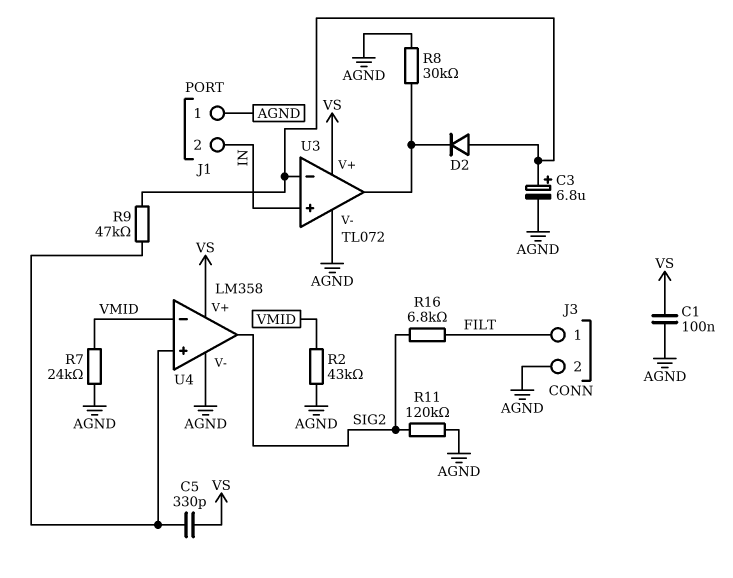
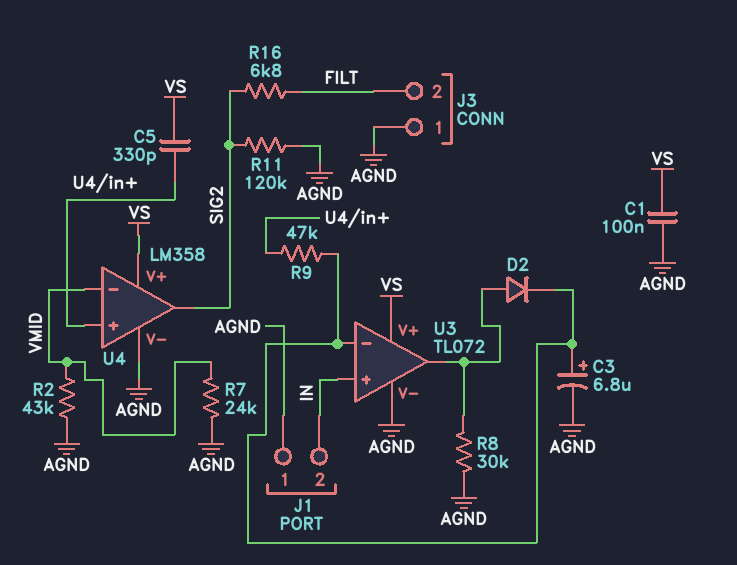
D2: diode (A U3/in-, K U3/out) -> diode (A U3/out, K U3/in-)
J3 pin 1: FILT -> AGND
J3 pin 2: AGND -> FILT

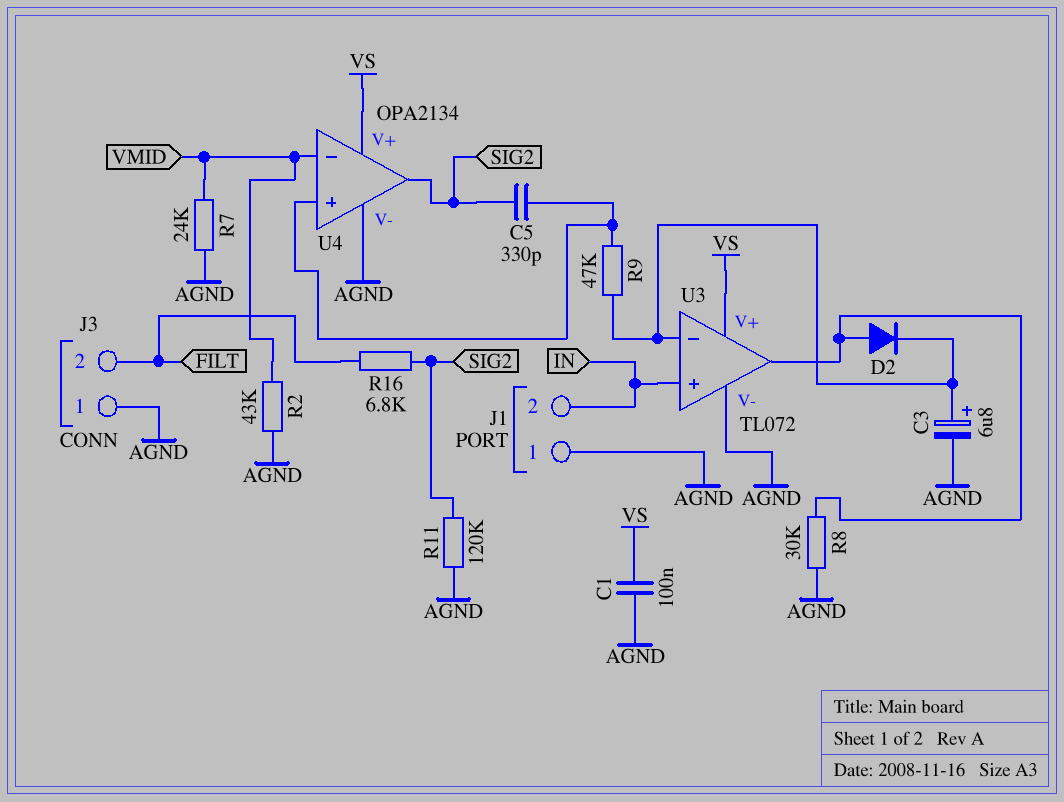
C5: 330pF (U4/in+, VS) -> 330pF (SIG2, U4/in+)
U4: LM358 -> OPA2134

